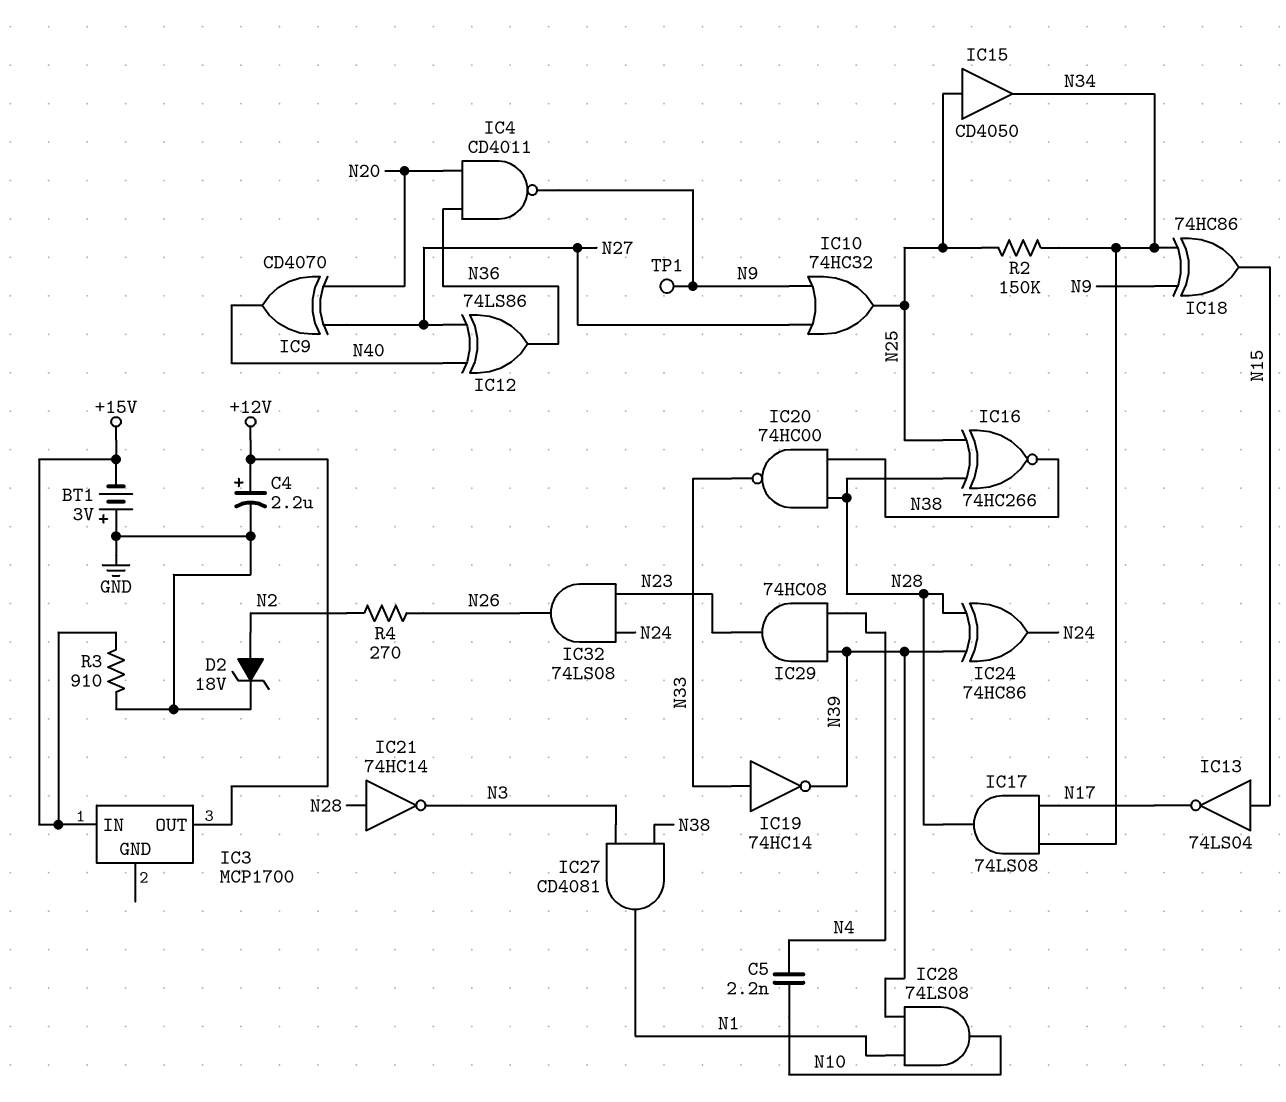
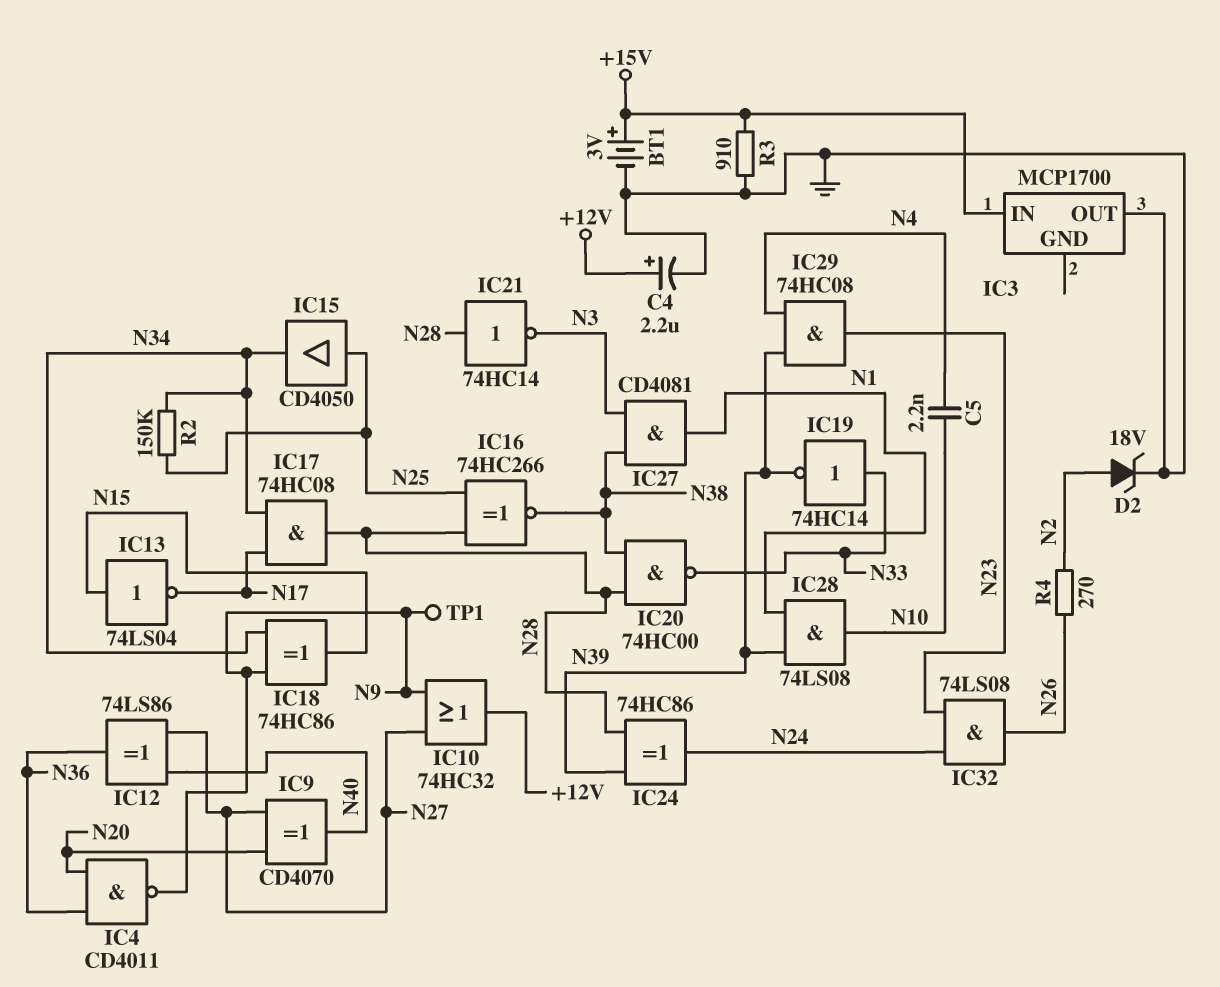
BT1: 3V (plus GND, minus +15V) -> 3V (plus +15V, minus GND)
IC3 pin OUT: +12V -> GND
IC10: OR 74HC32 (in N9, in N27, out N25) -> OR 74HC32 (in N9, in N27, out +12V)
IC17: AND 74LS08 (in N17, in N34, out N28) -> AND 74HC08 (in N17, in N34, out N28)

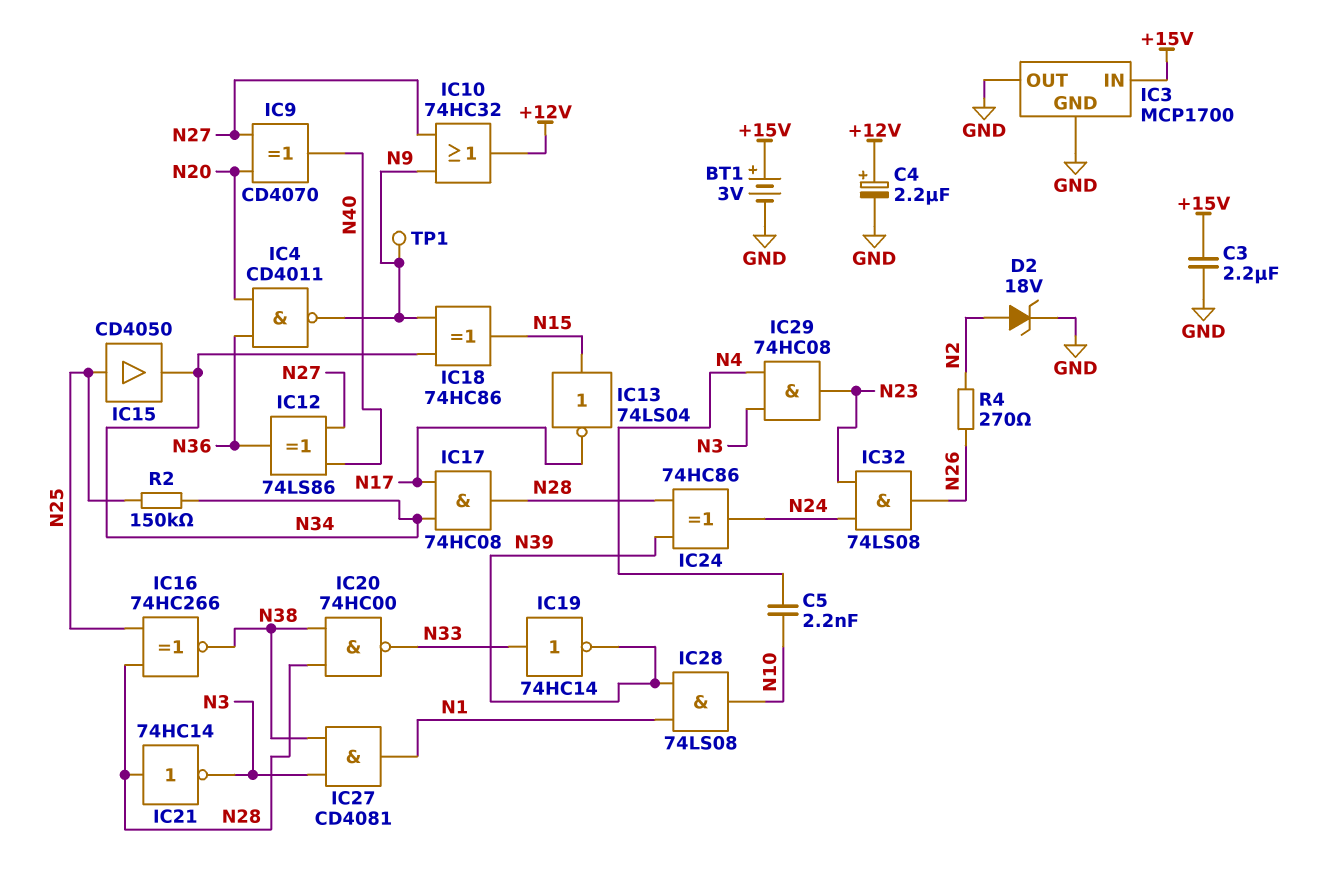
C3: none -> 2.2uF (+15V, GND)
IC3 pin GND: none -> GND
IC29: AND 74HC08 (in N4, in N39, out N23) -> AND 74HC08 (in N3, in N4, out N23)
R3: 910 (+15V, GND) -> none

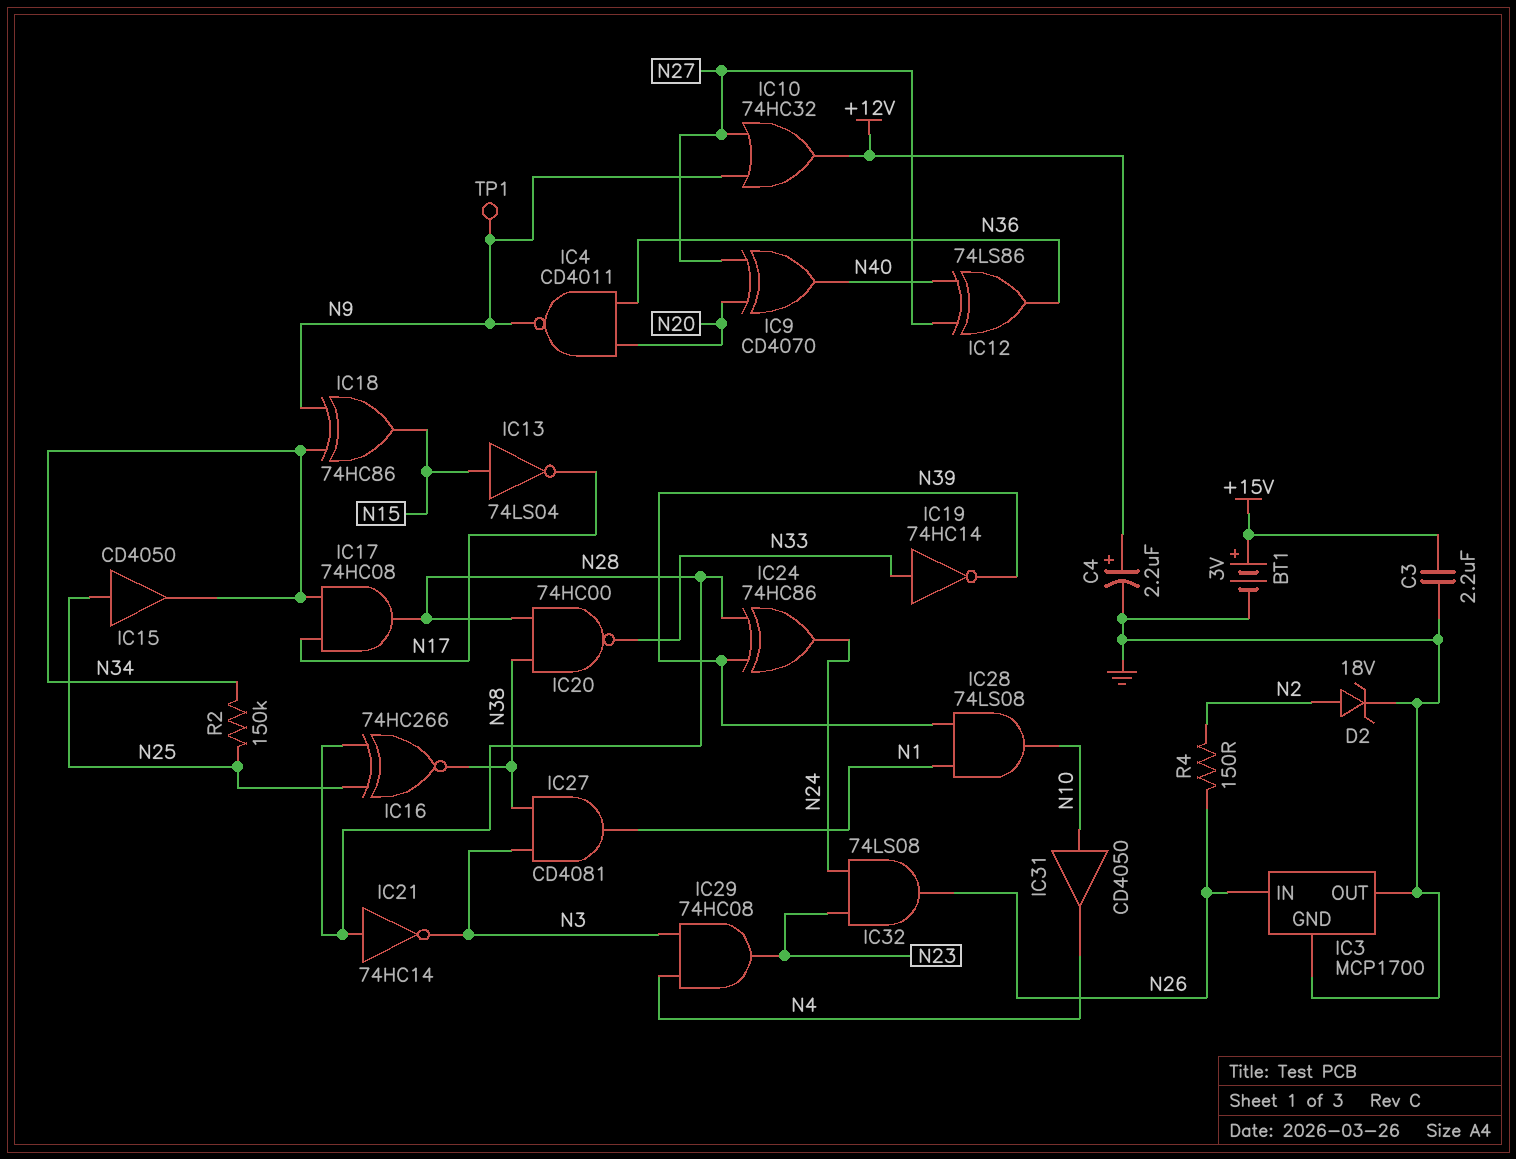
C5: 2.2nF (N4, N10) -> none
IC3 pin IN: +15V -> N26
IC31: none -> buffer CD4050 (in N10, out N4)
R4: 270 (N2, N26) -> 150 (N2, N26)

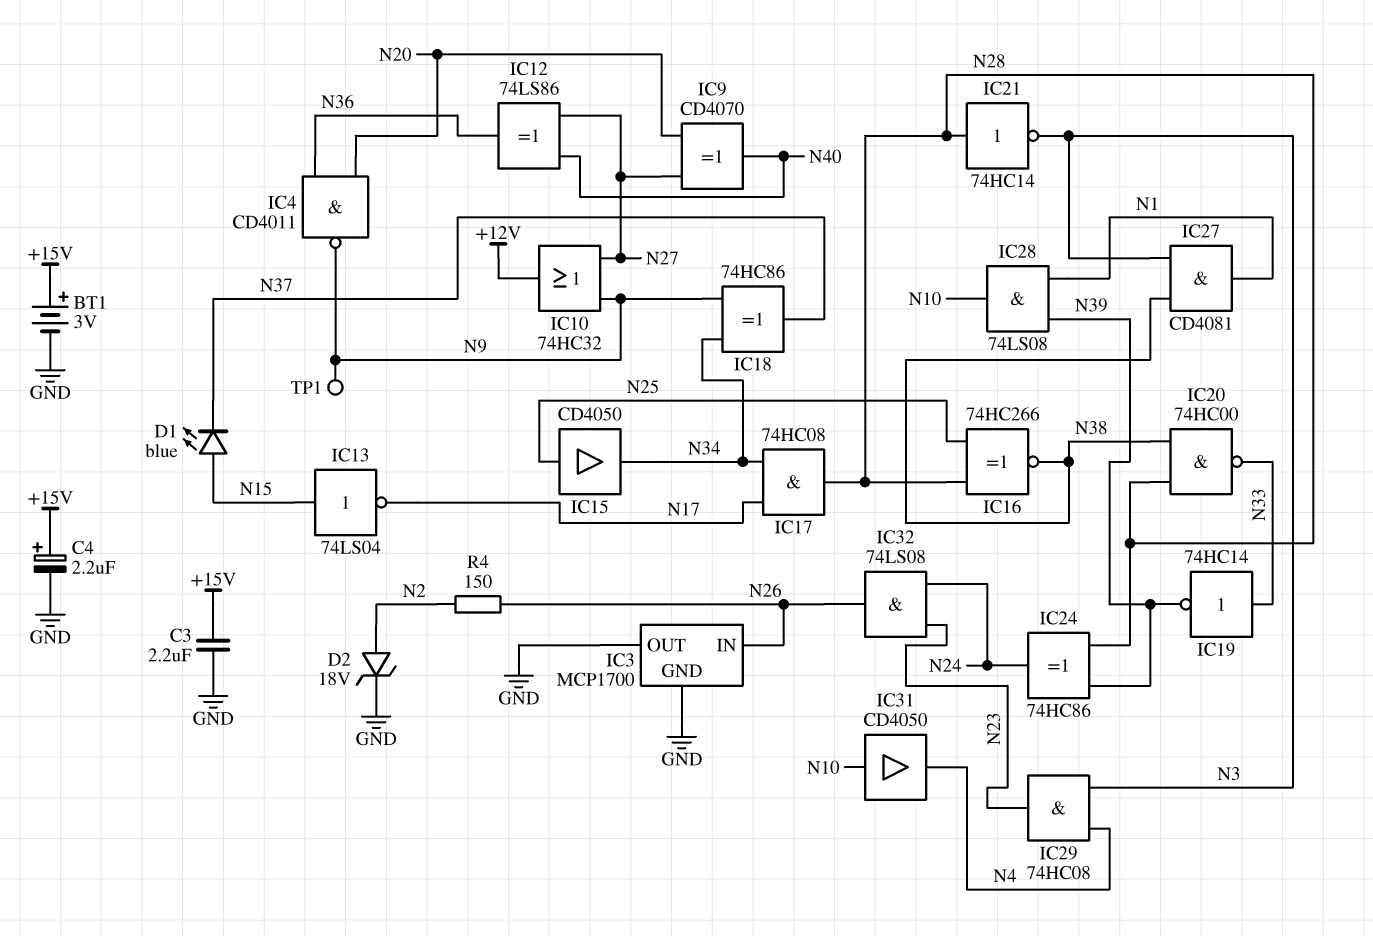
C4: 2.2uF (plus +12V, minus GND) -> 2.2uF (plus +15V, minus GND)
D1: none -> LED blue (A N15, K N37)
IC18: XOR 74HC86 (in N9, in N34, out N15) -> XOR 74HC86 (in N9, in N34, out N37)
R2: 150k (N25, N34) -> none

